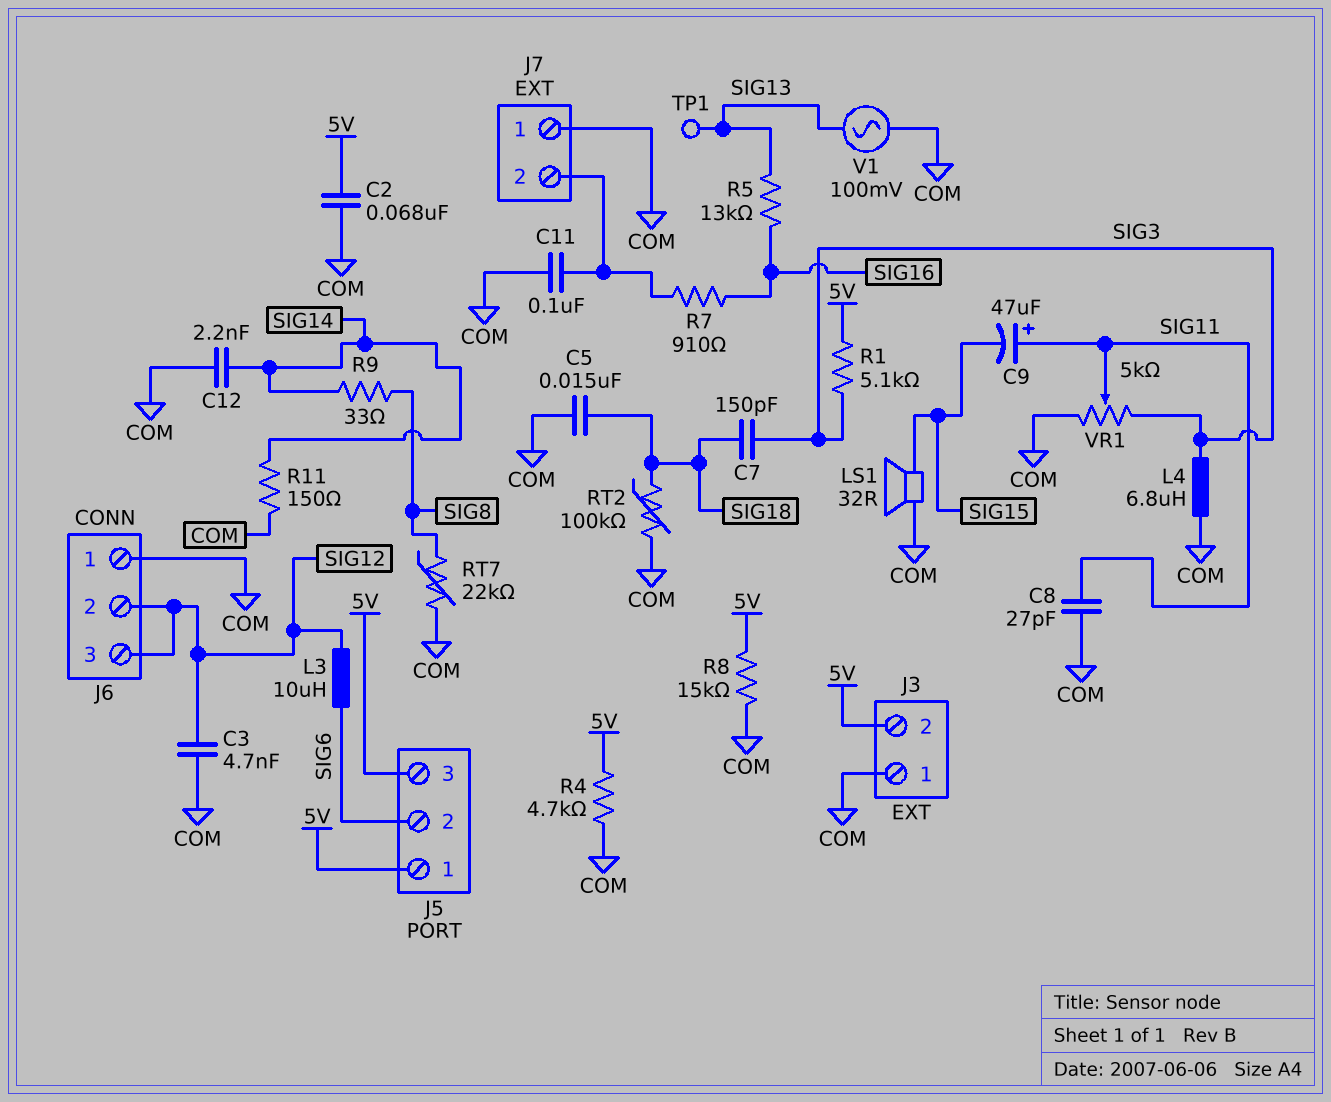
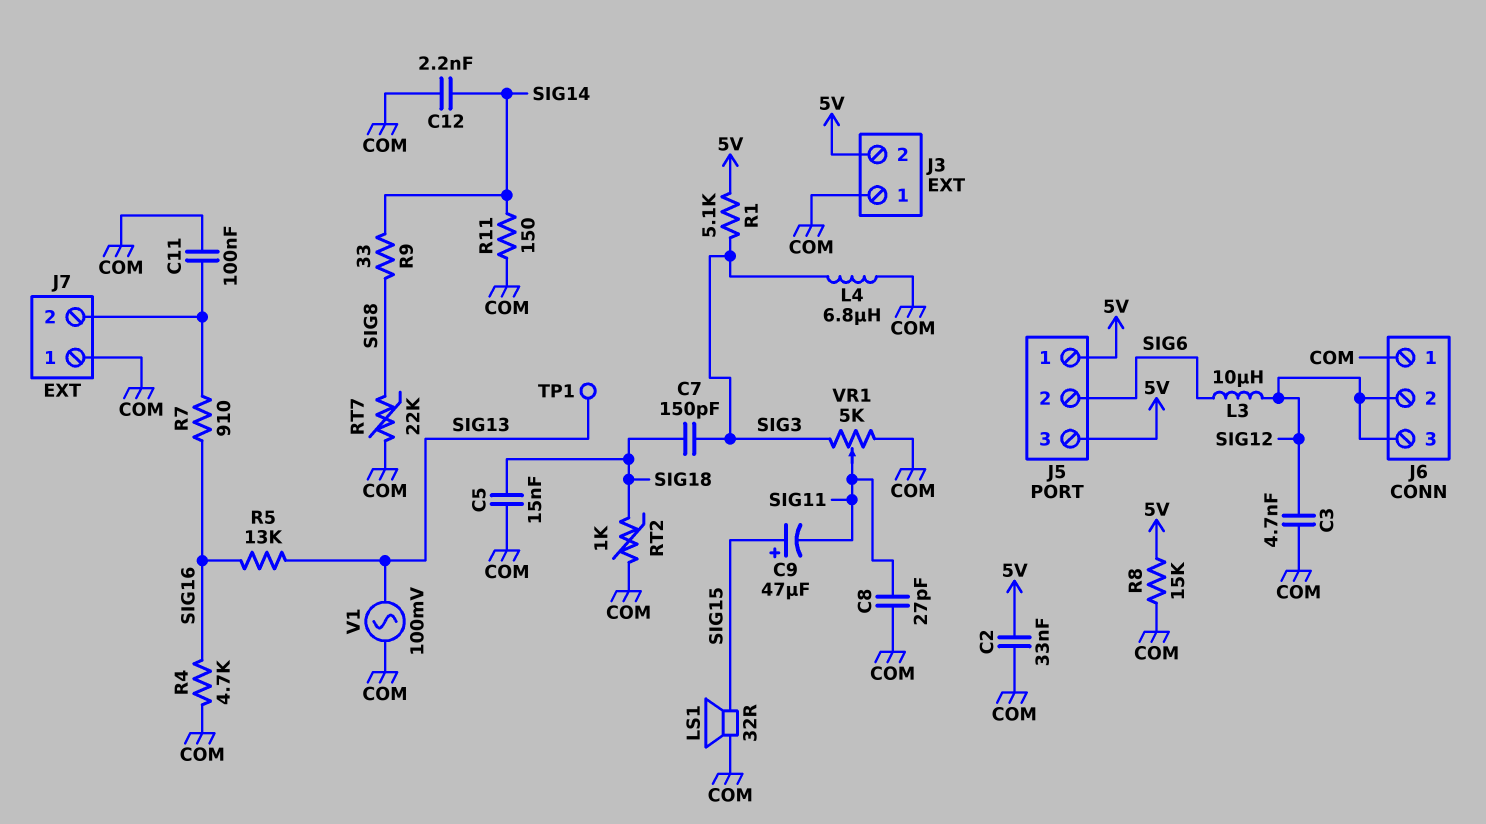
C2: 68nF (5V, COM) -> 33nF (5V, COM)
C9: 47uF (plus SIG11, minus SIG15) -> 47uF (plus SIG15, minus SIG11)
R4: 4.7k (5V, COM) -> 4.7k (COM, SIG16)
RT2: 100k (COM, SIG18) -> 1k (COM, SIG18)

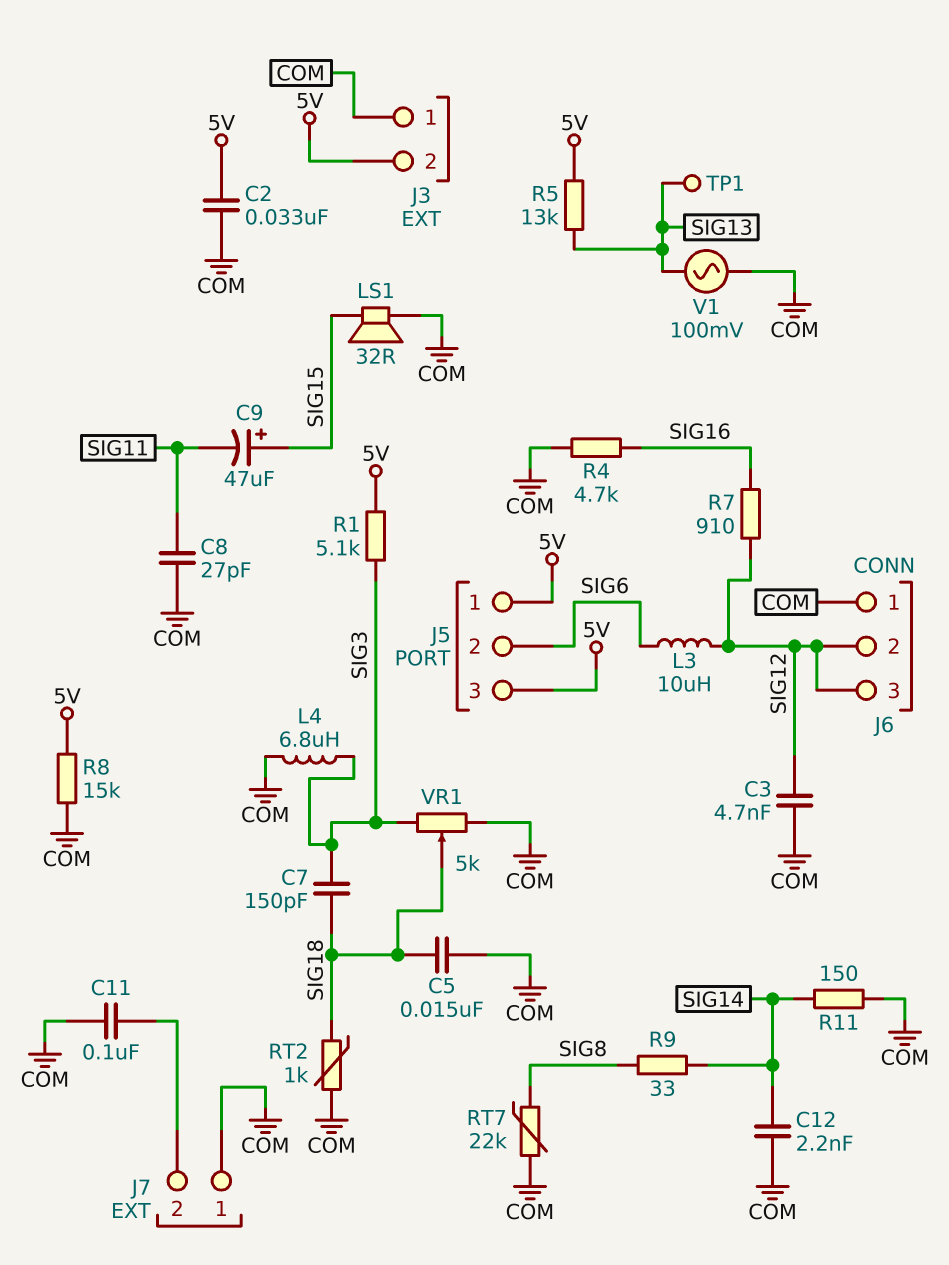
R5: 13k (SIG13, SIG16) -> 13k (5V, SIG13)
R7: 910 (J7/2, SIG16) -> 910 (SIG12, SIG16)
VR1: 5k (COM, SIG3, wiper SIG11) -> 5k (COM, SIG3, wiper SIG18)

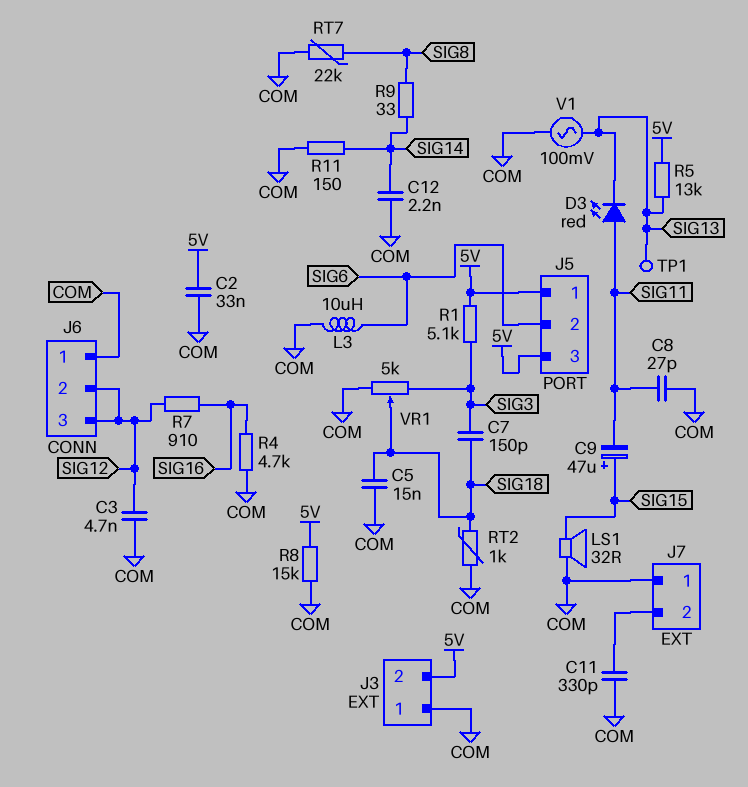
C11: 100nF (COM, J7/2) -> 330pF (COM, J7/2)
D3: none -> LED red (A SIG11, K SIG13)
L3: 10uH (SIG6, SIG12) -> 10uH (COM, SIG6)
L4: 6.8uH (COM, SIG3) -> none

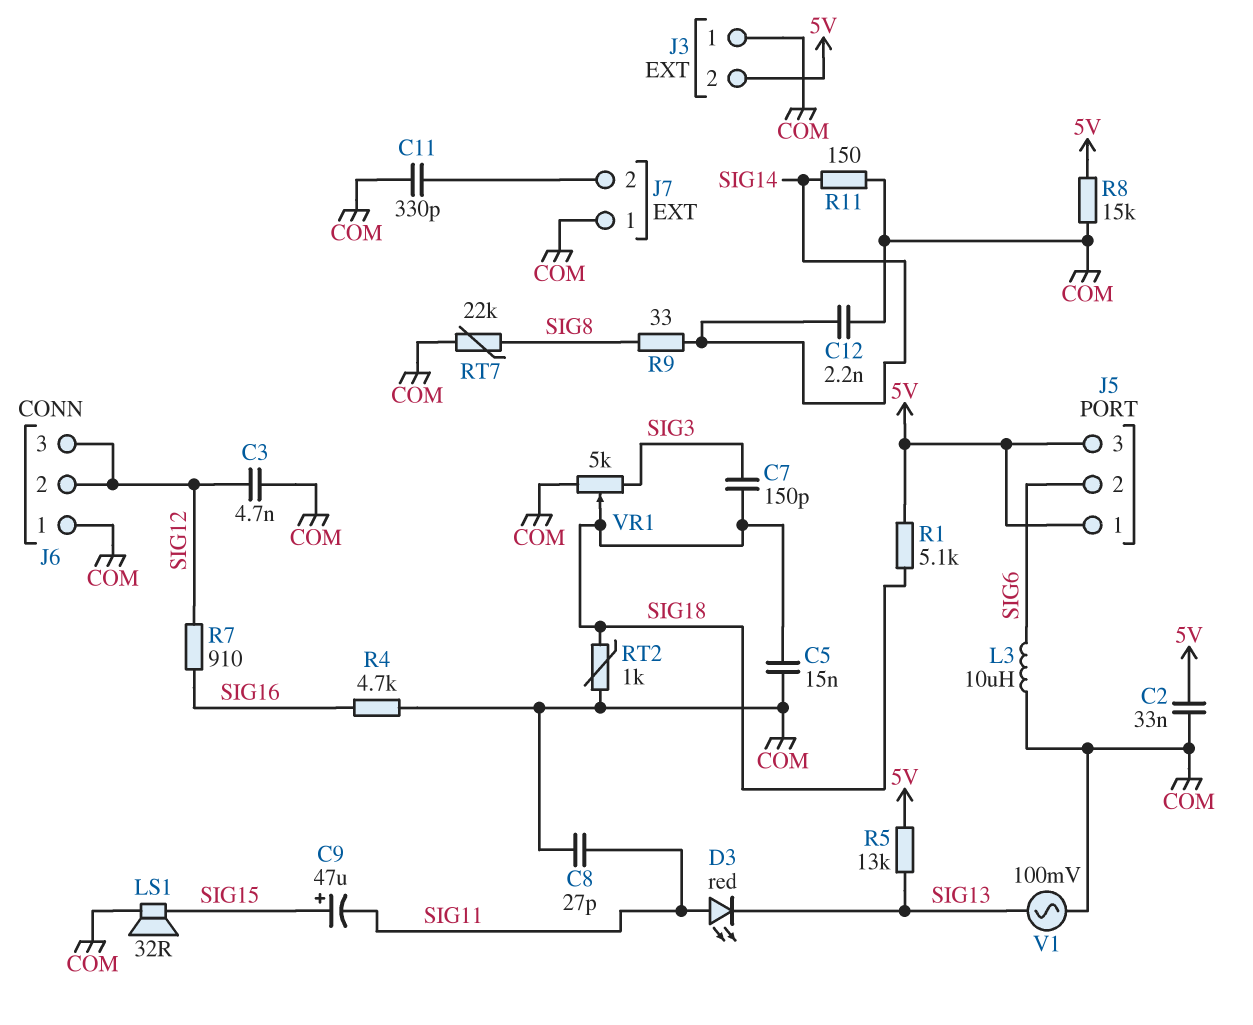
R1: 5.1k (5V, SIG3) -> 5.1k (5V, SIG18)
TP1: test point (SIG13) -> none

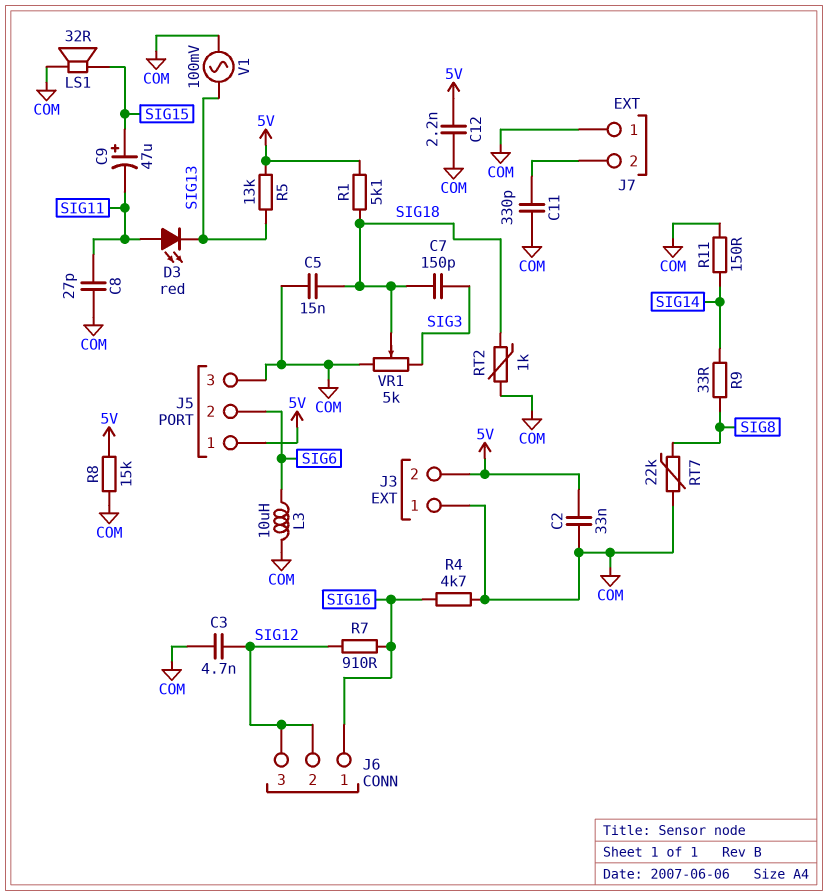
C12: 2.2nF (COM, SIG14) -> 2.2nF (5V, COM)
J5 pin 3: 5V -> COM
J6 pin 1: COM -> SIG16

